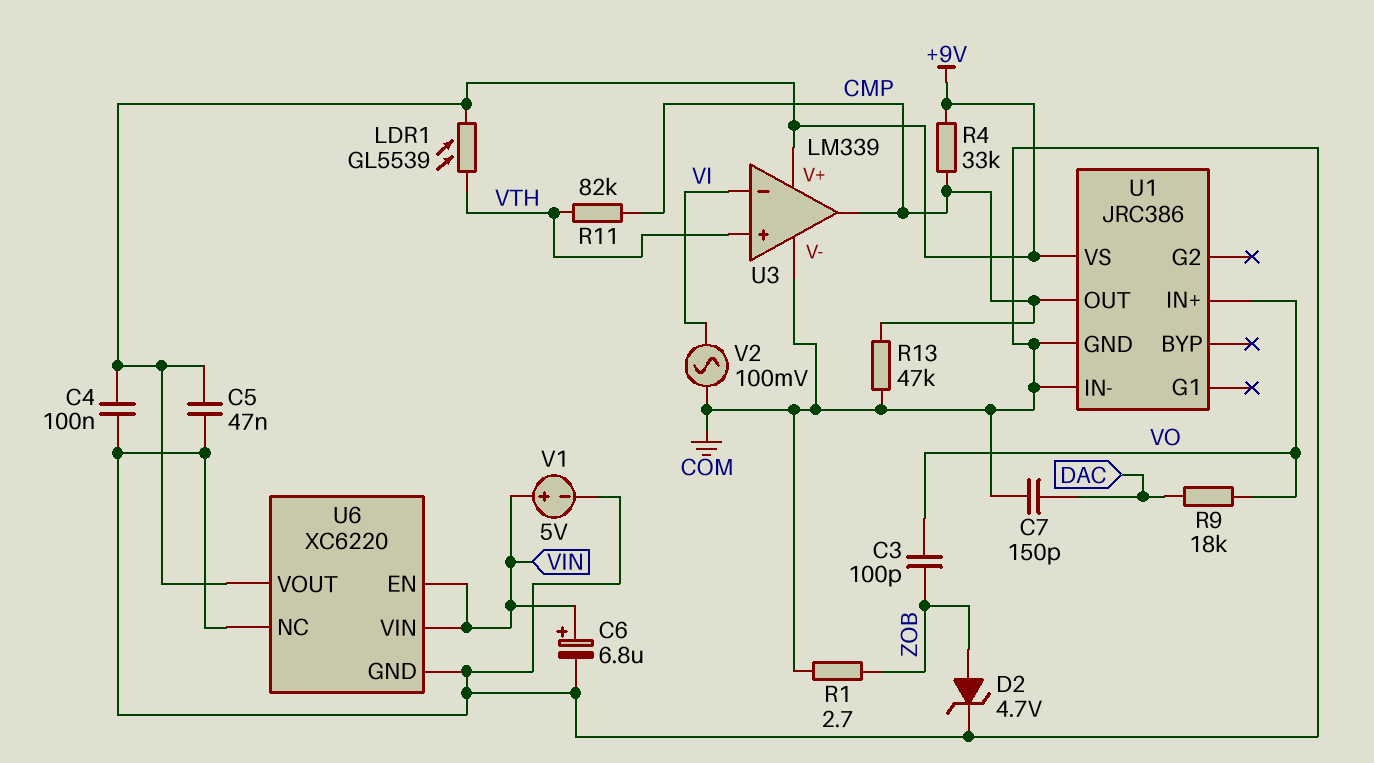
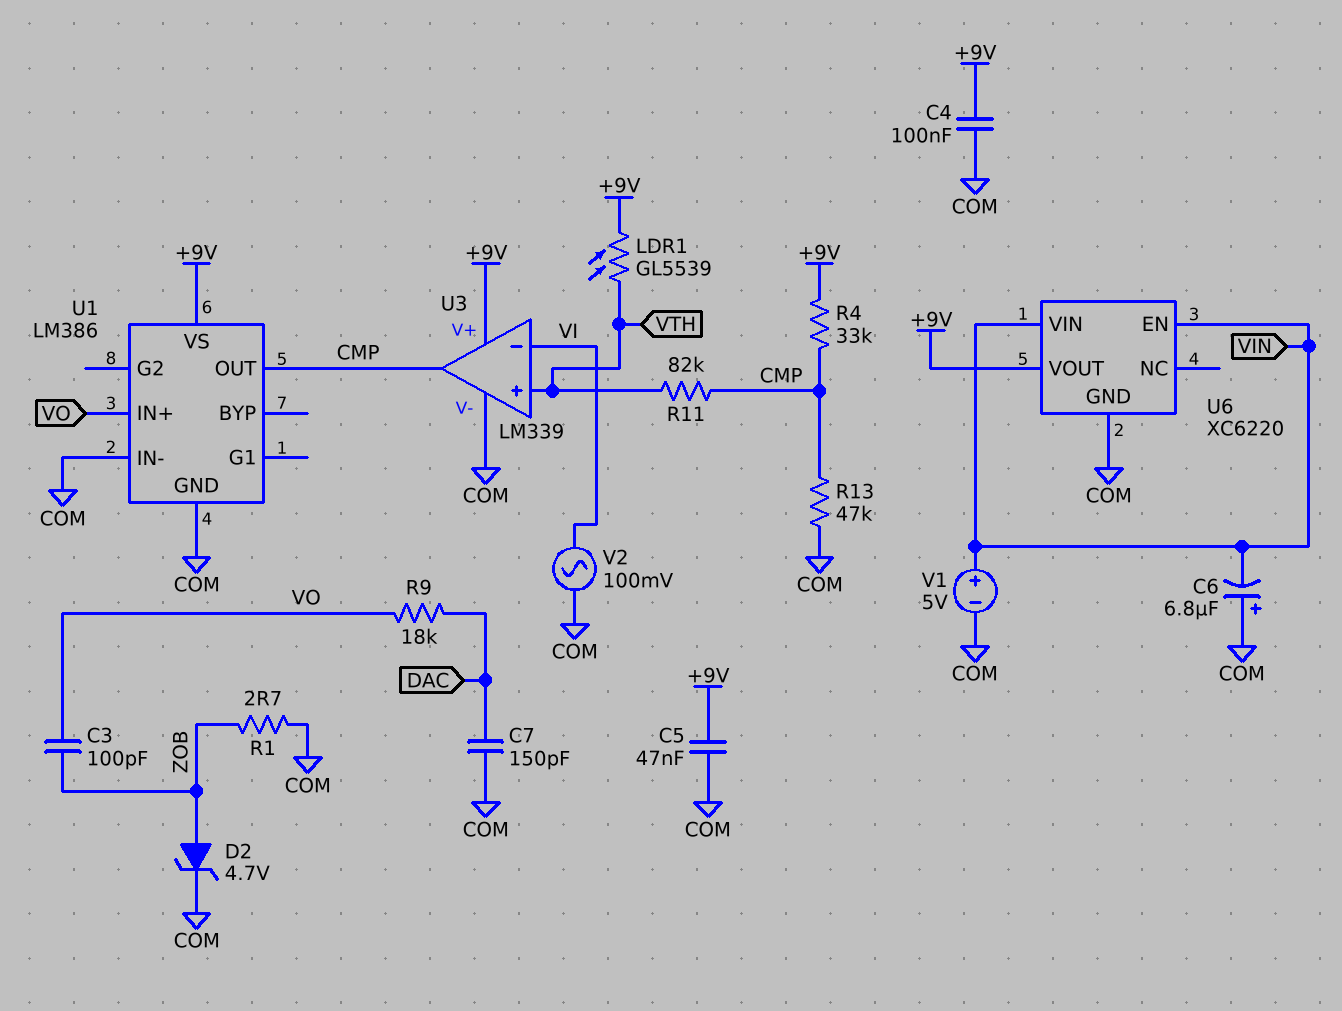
C6: 6.8uF (plus VIN, minus COM) -> 6.8uF (plus COM, minus VIN)
U1: JRC386 -> LM386
U6 pin NC: COM -> none

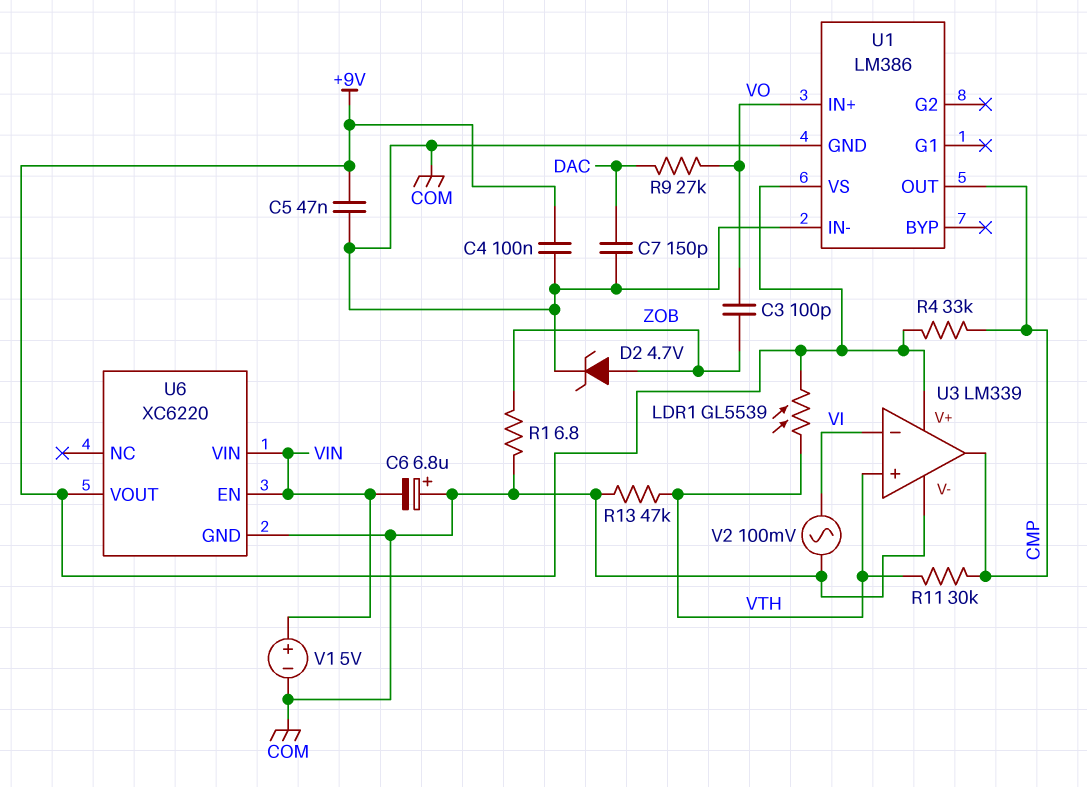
R1: 2.7 (COM, ZOB) -> 6.8 (COM, ZOB)
R9: 18k (DAC, VO) -> 27k (DAC, VO)
R11: 82k (CMP, VTH) -> 30k (CMP, VTH)
R13: 47k (CMP, COM) -> 47k (COM, VTH)

